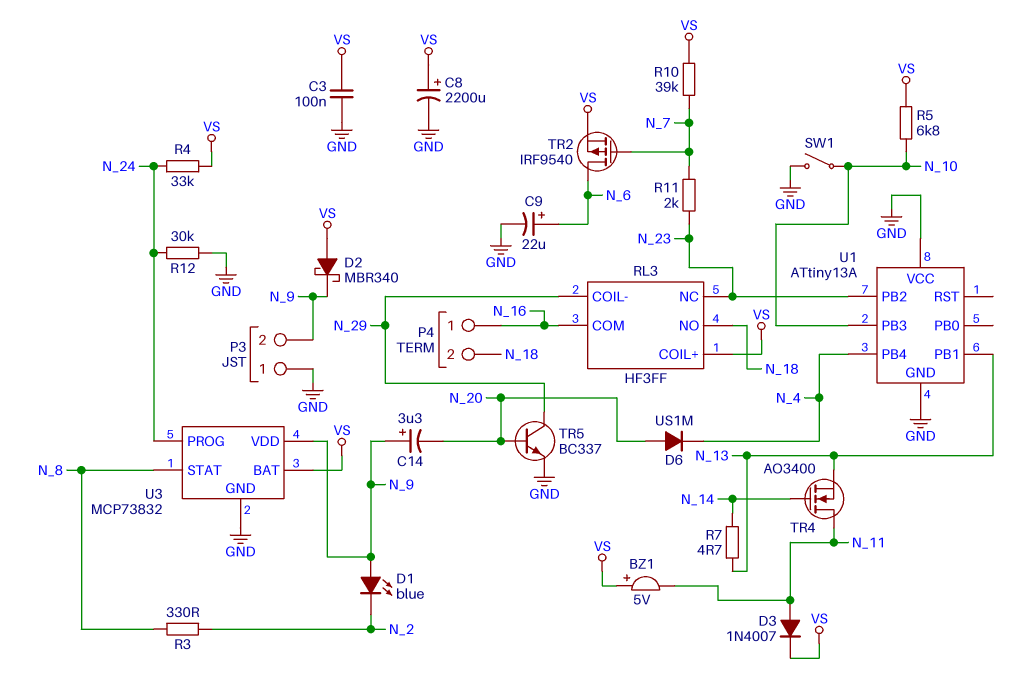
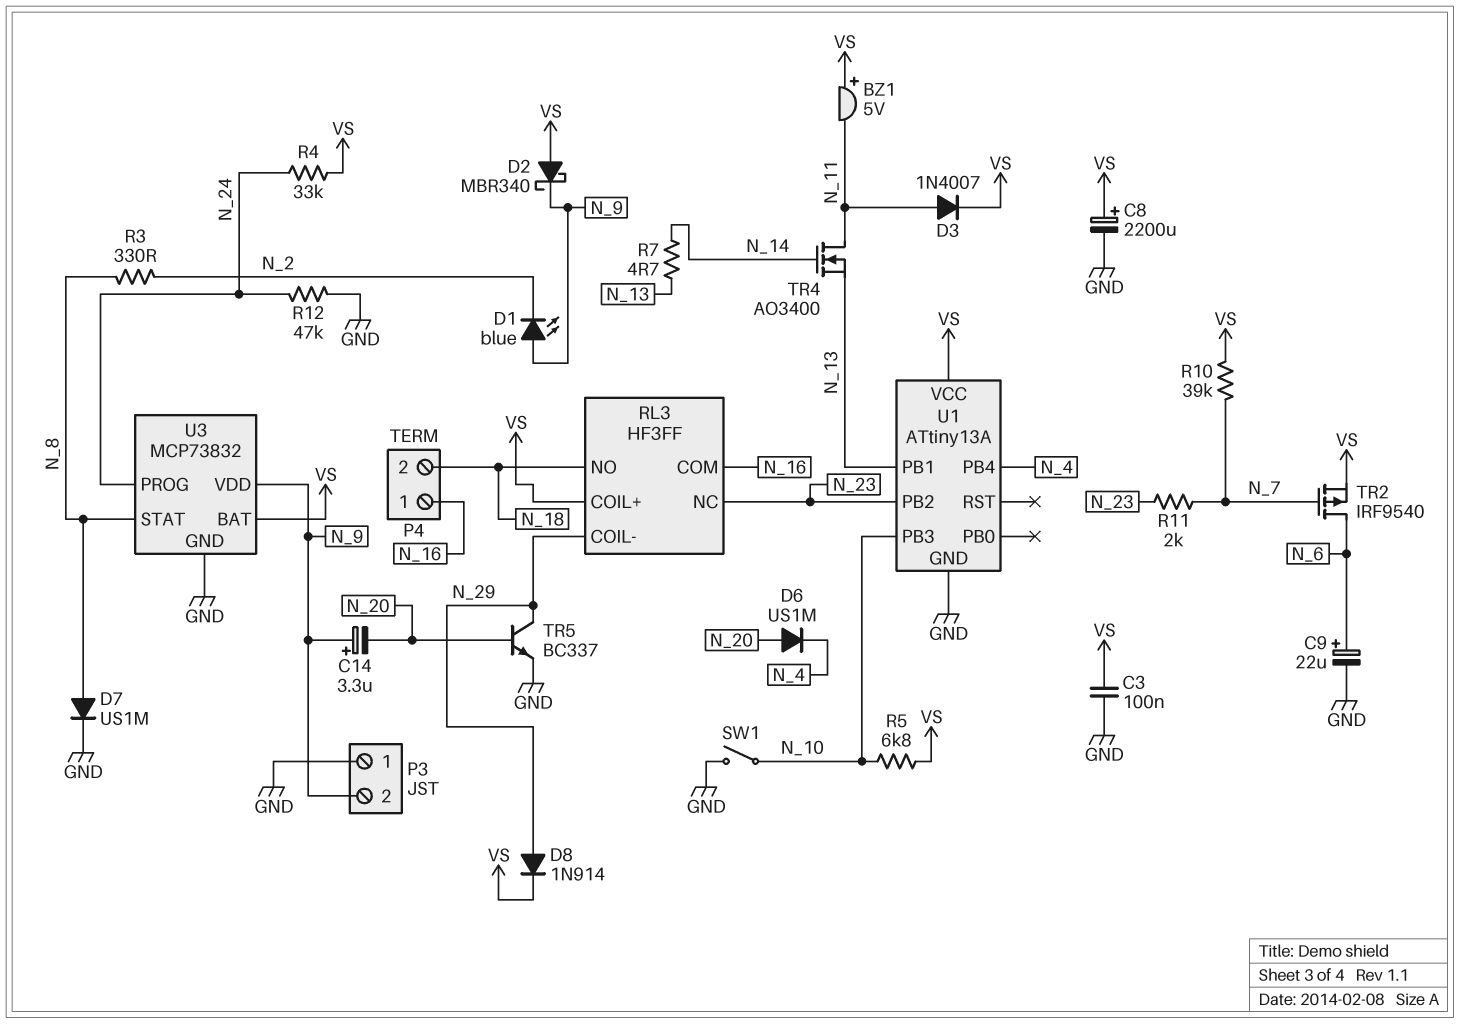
D7: none -> diode US1M (A N_8, K GND)
D8: none -> diode 1N914 (A N_29, K VS)
R12: 30k (GND, N_24) -> 47k (GND, N_24)
U1 pin VCC: GND -> VS

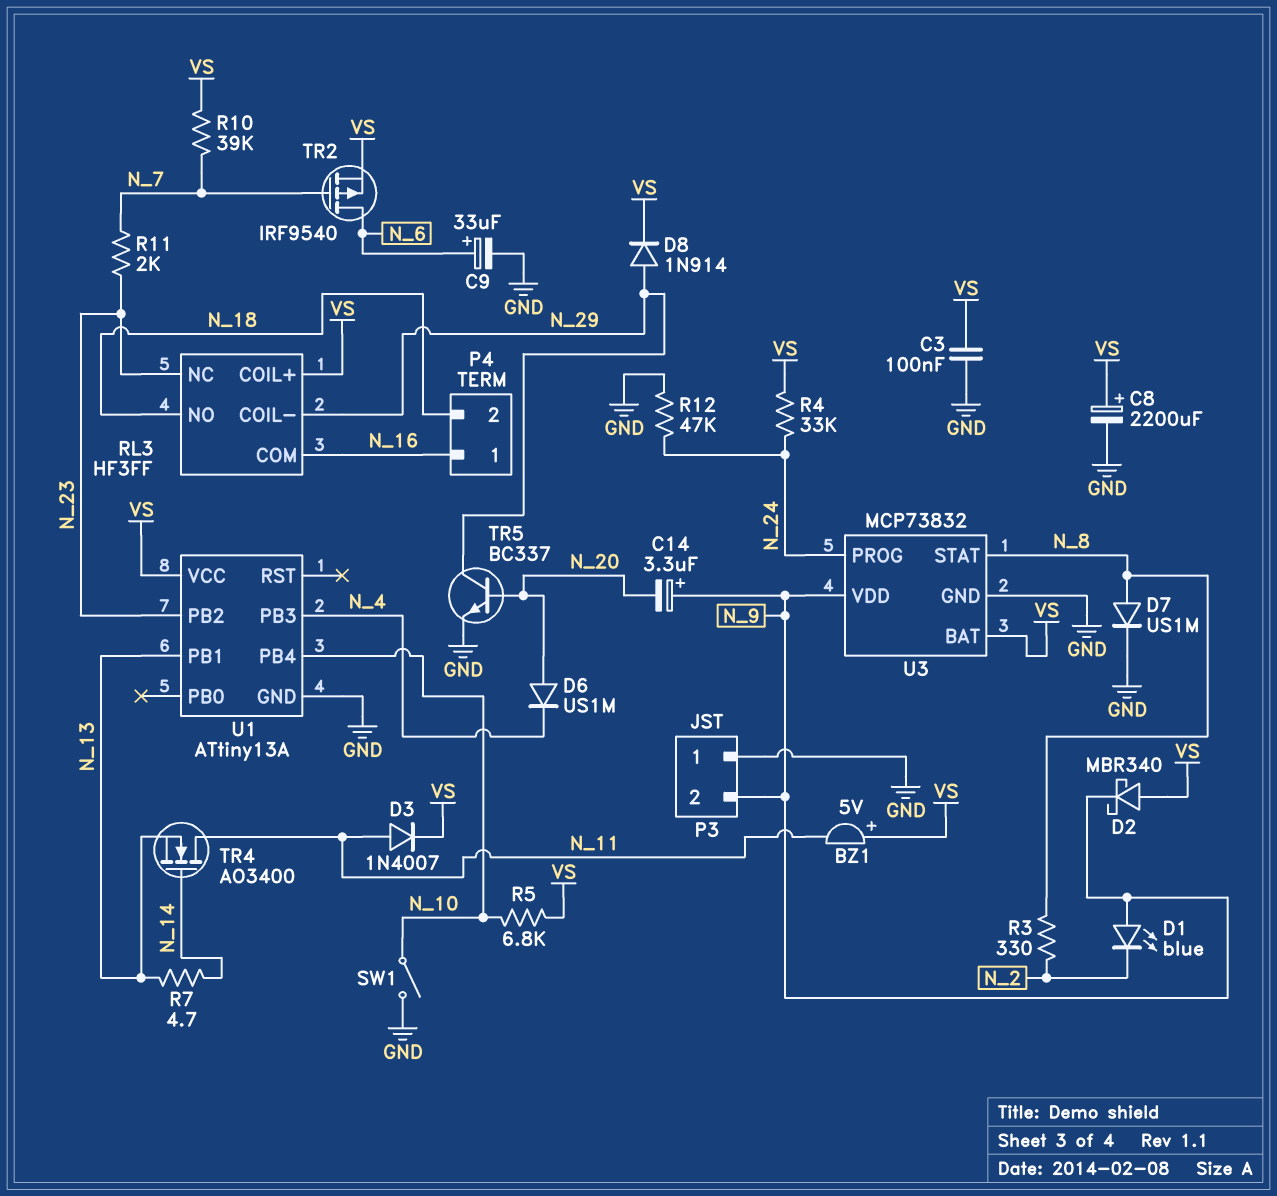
C9: 22uF (plus N_6, minus GND) -> 33uF (plus N_6, minus GND)
U1 pin PB3: N_10 -> N_4
U1 pin PB4: N_4 -> N_10

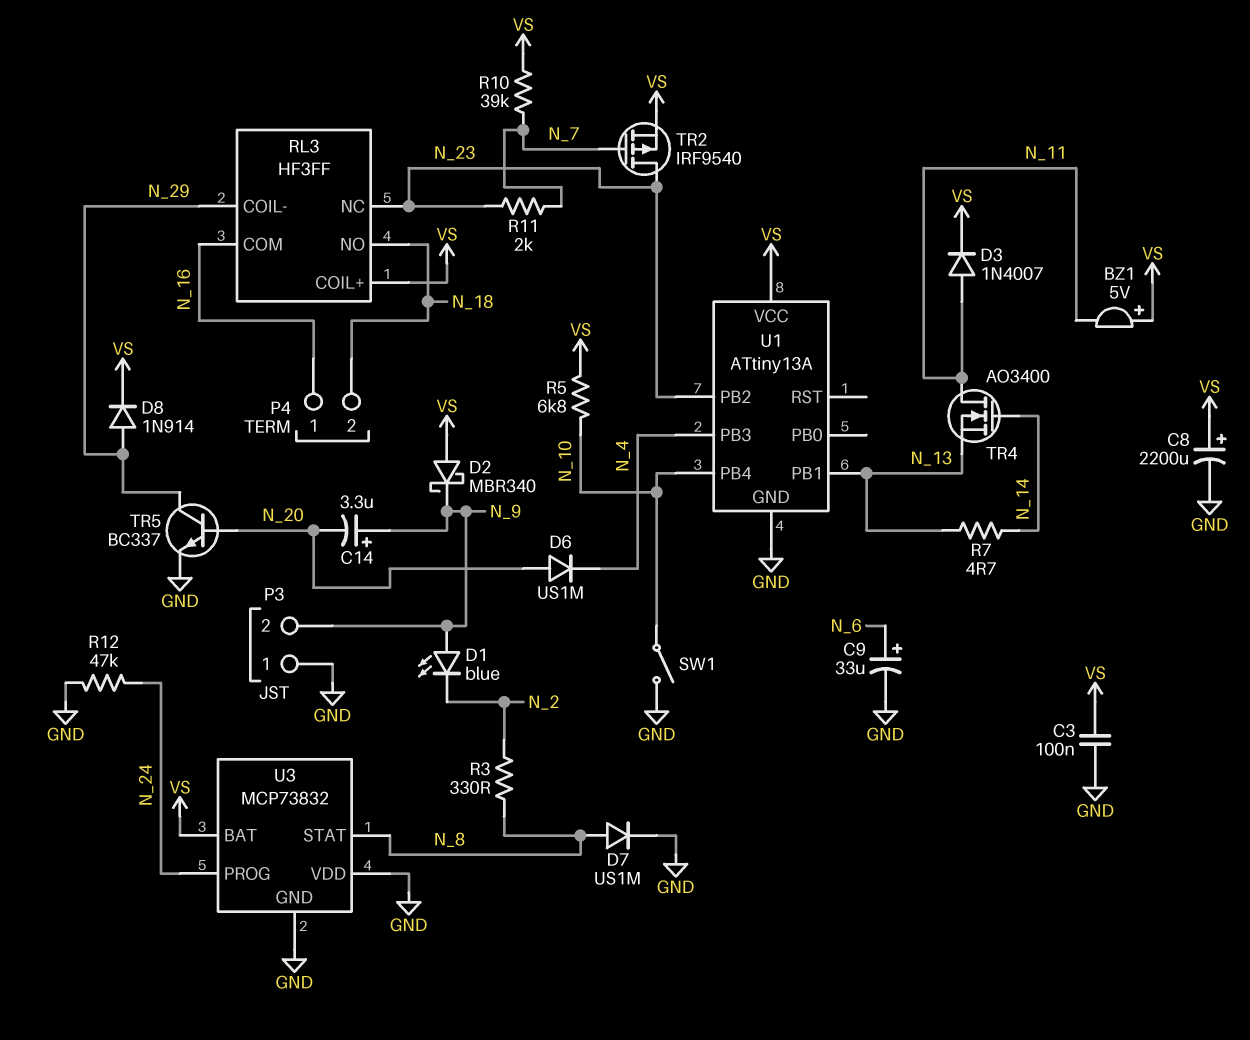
R4: 33k (N_24, VS) -> none
TR2: PMOS IRF9540 (G N_7, D N_6, S VS) -> PMOS IRF9540 (G N_7, D N_23, S VS)
U3 pin VDD: N_9 -> GND

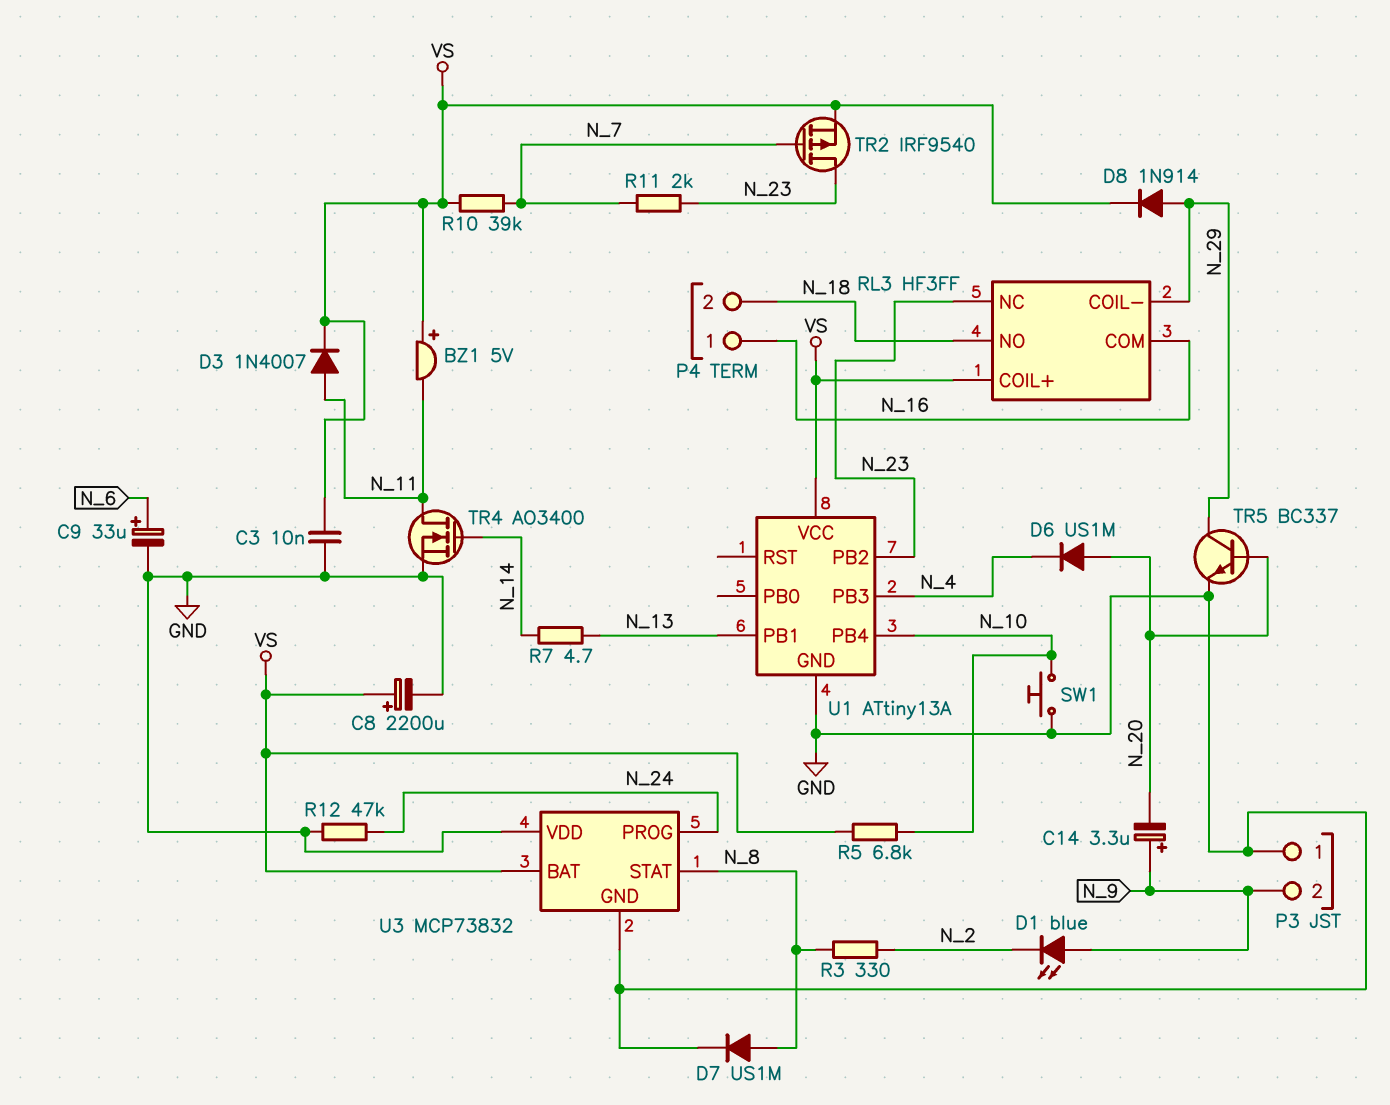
C3: 100nF (GND, VS) -> 10nF (GND, VS)
D2: schottky MBR340 (A VS, K N_9) -> none
SW1: switch (GND, N_10) -> button (GND, N_10)
TR4: NMOS AO3400 (G N_14, D N_11, S N_13) -> NMOS AO3400 (G N_14, D N_11, S GND)

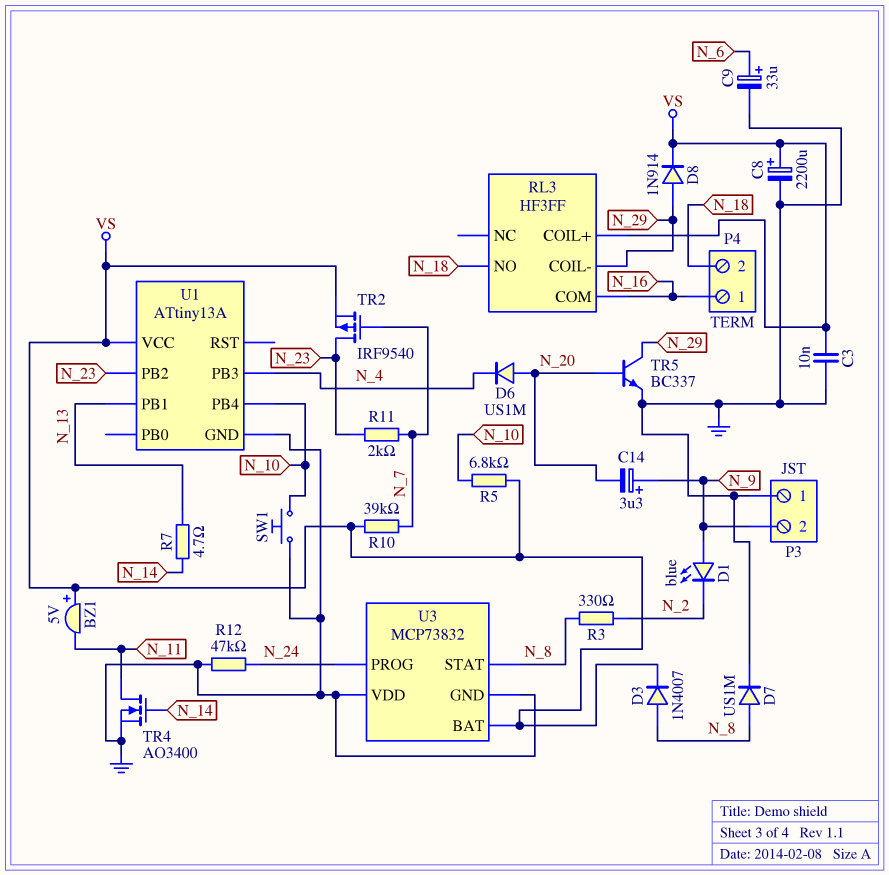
D3: diode 1N4007 (A N_11, K VS) -> diode 1N4007 (A N_8, K VS)
RL3 pin NC: N_23 -> none

